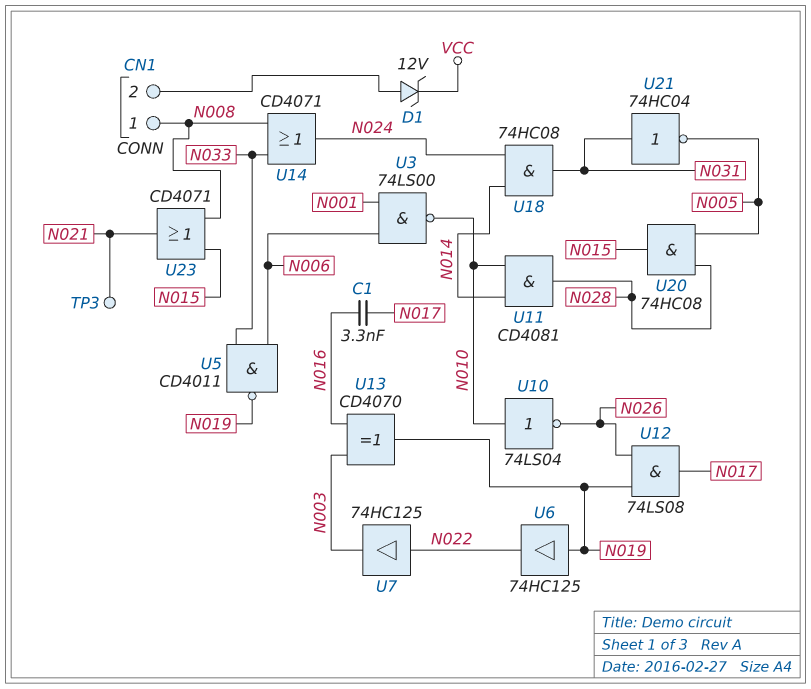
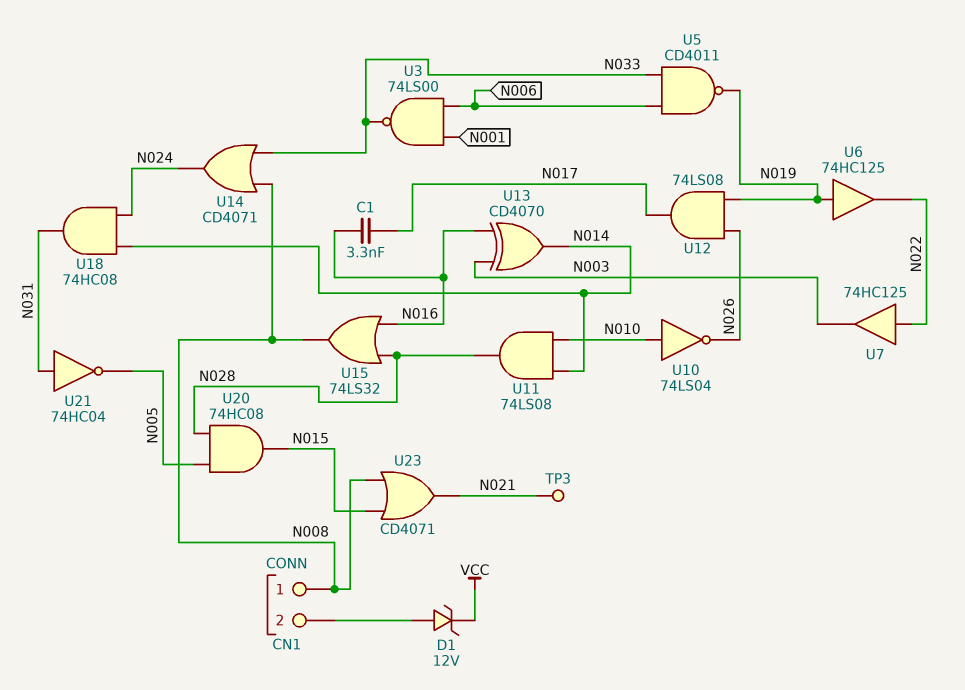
U3: NAND 74LS00 (in N001, in N006, out N010) -> NAND 74LS00 (in N001, in N006, out N033)
U11: AND CD4081 (in N010, in N014, out N028) -> AND 74LS08 (in N010, in N014, out N028)
U13: XOR CD4070 (in N003, in N016, out N019) -> XOR CD4070 (in N003, in N016, out N014)
U15: none -> OR 74LS32 (in N016, in N028, out N008)

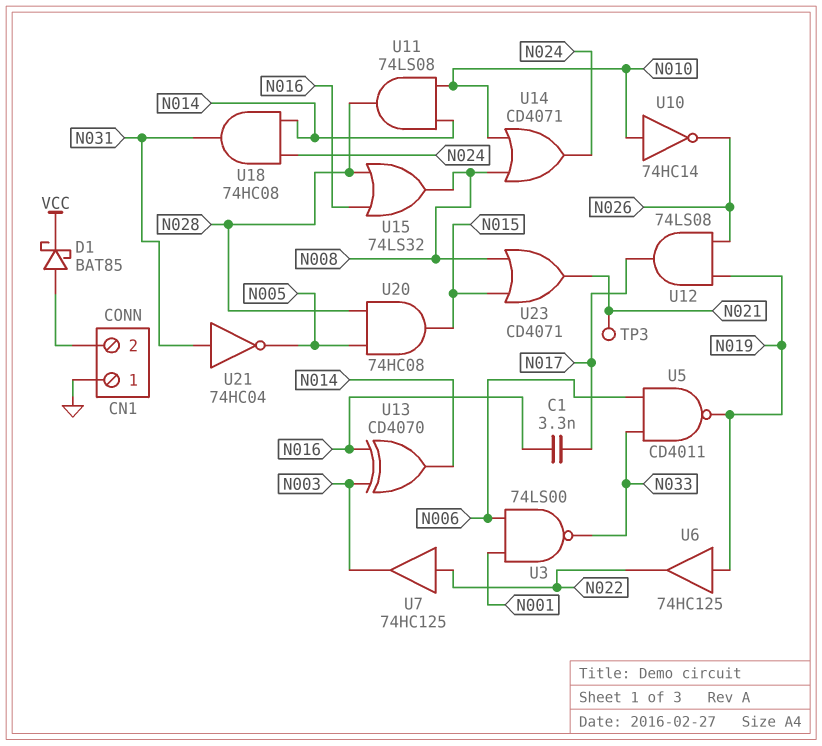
CN1 pin 1: N008 -> GND
D1: zener 12V (A CN1/2, K VCC) -> schottky BAT85 (A CN1/2, K VCC)
U10: NOT 74LS04 (in N010, out N026) -> NOT 74HC14 (in N010, out N026)
U14: OR CD4071 (in N008, in N033, out N024) -> OR CD4071 (in N008, in N010, out N024)

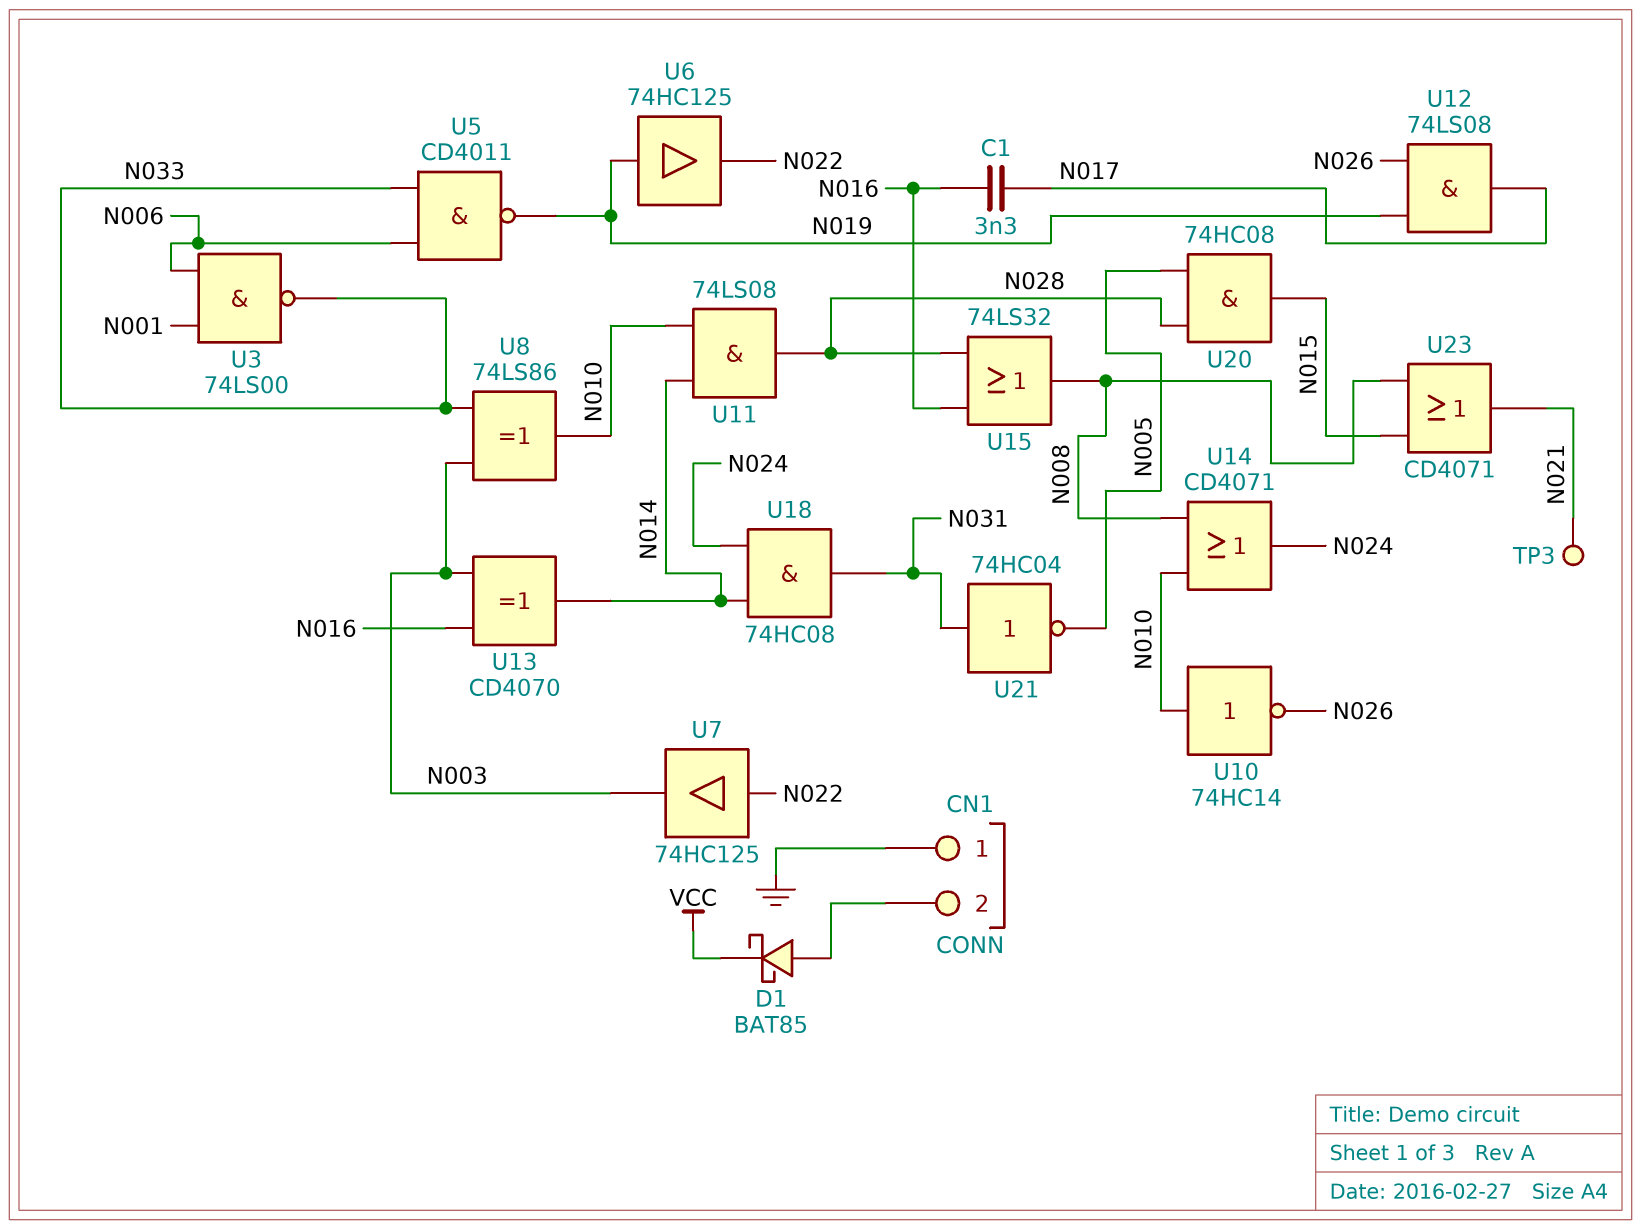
U8: none -> XOR 74LS86 (in N003, in N033, out N010)

